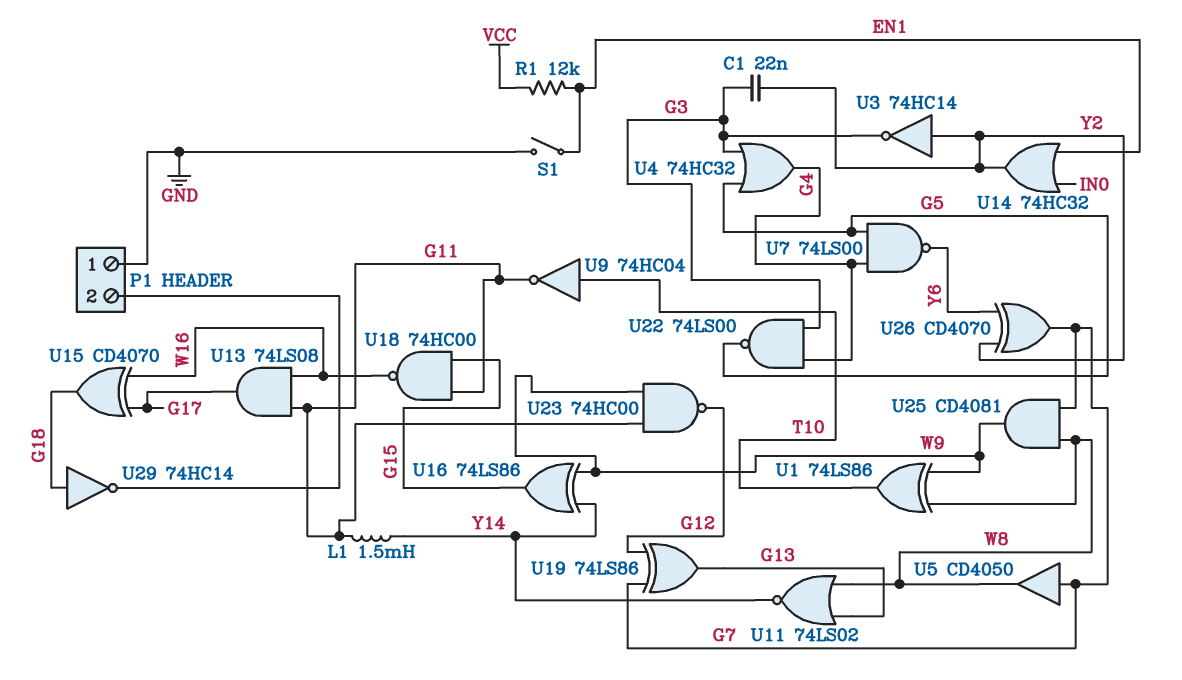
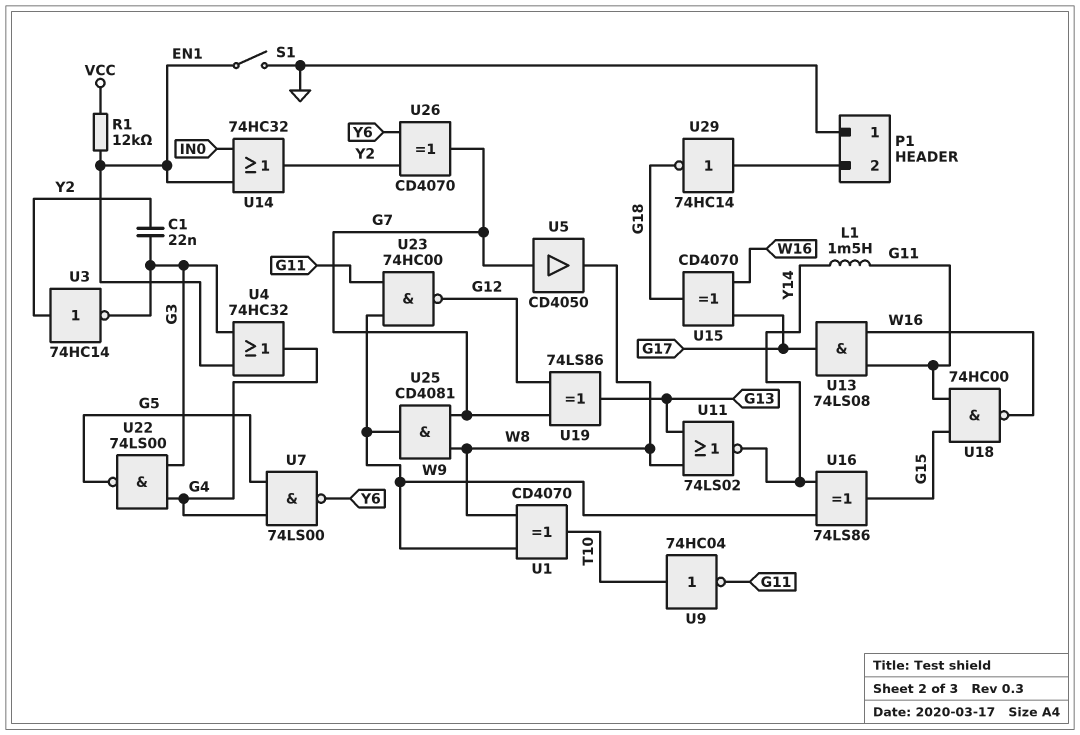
U1: XOR 74LS86 (in W8, in W9, out T10) -> XOR CD4070 (in W8, in W9, out T10)
U4: OR 74HC32 (in G3, in G5, out G4) -> OR 74HC32 (in EN1, in G3, out G4)
U29: NOT 74HC14 (in G18, out P1/2) -> NOT 74HC14 (in P1/2, out G18)

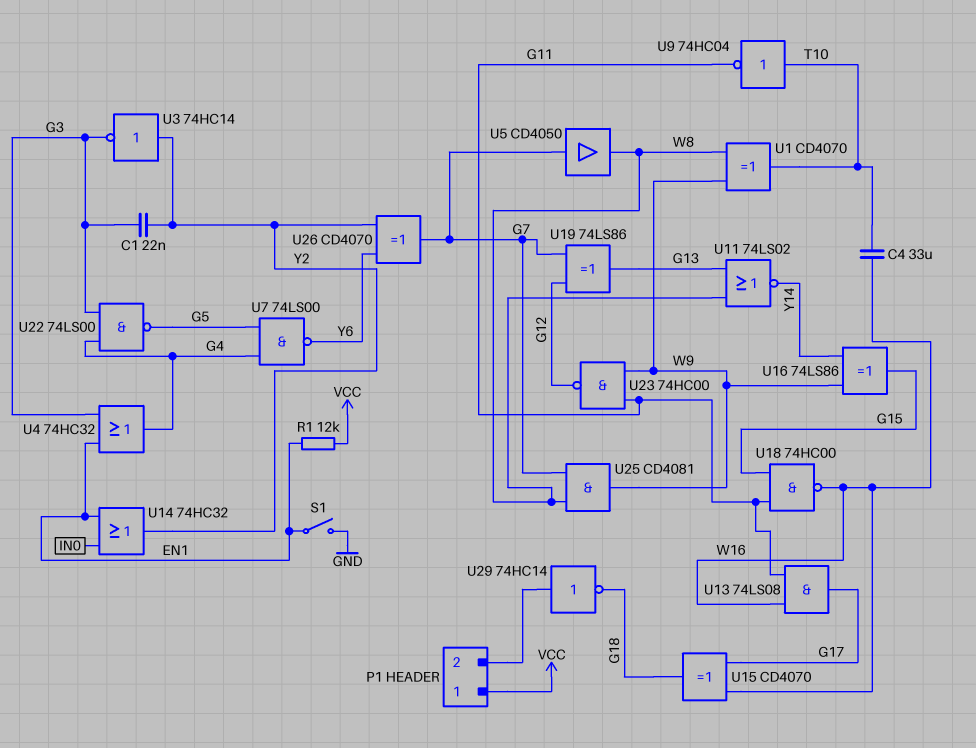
C4: none -> 33uF (T10, W16)
L1: 1.5mH (G11, Y14) -> none
P1 pin 1: GND -> VCC

